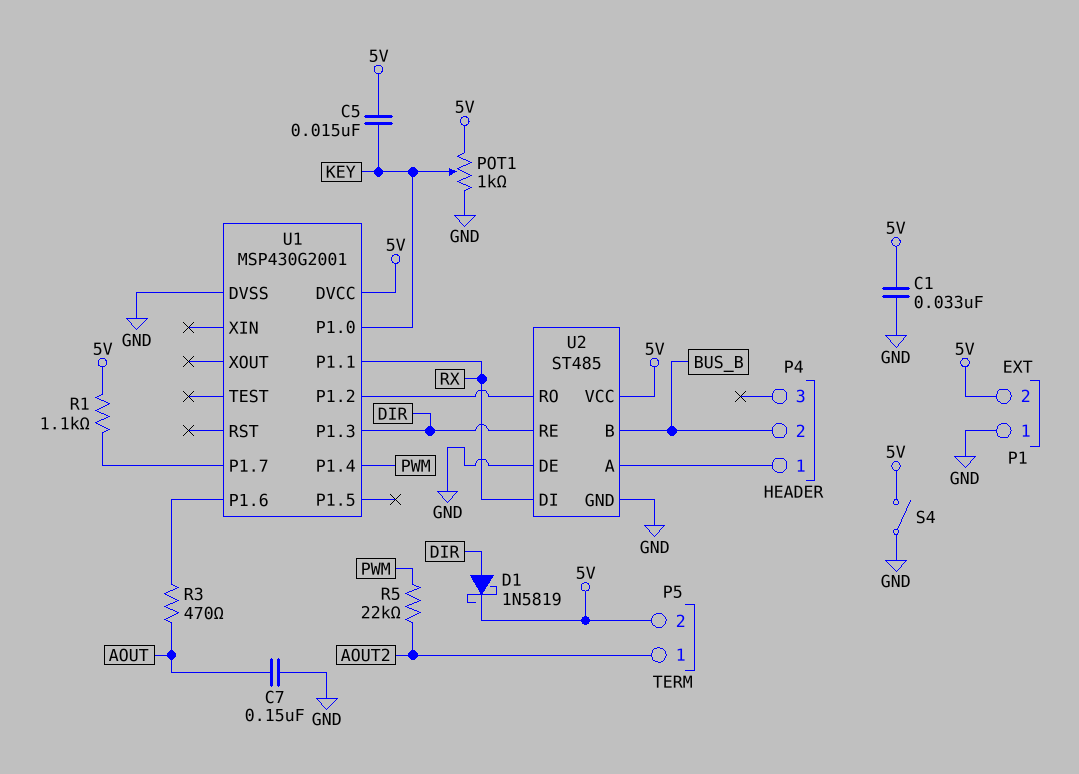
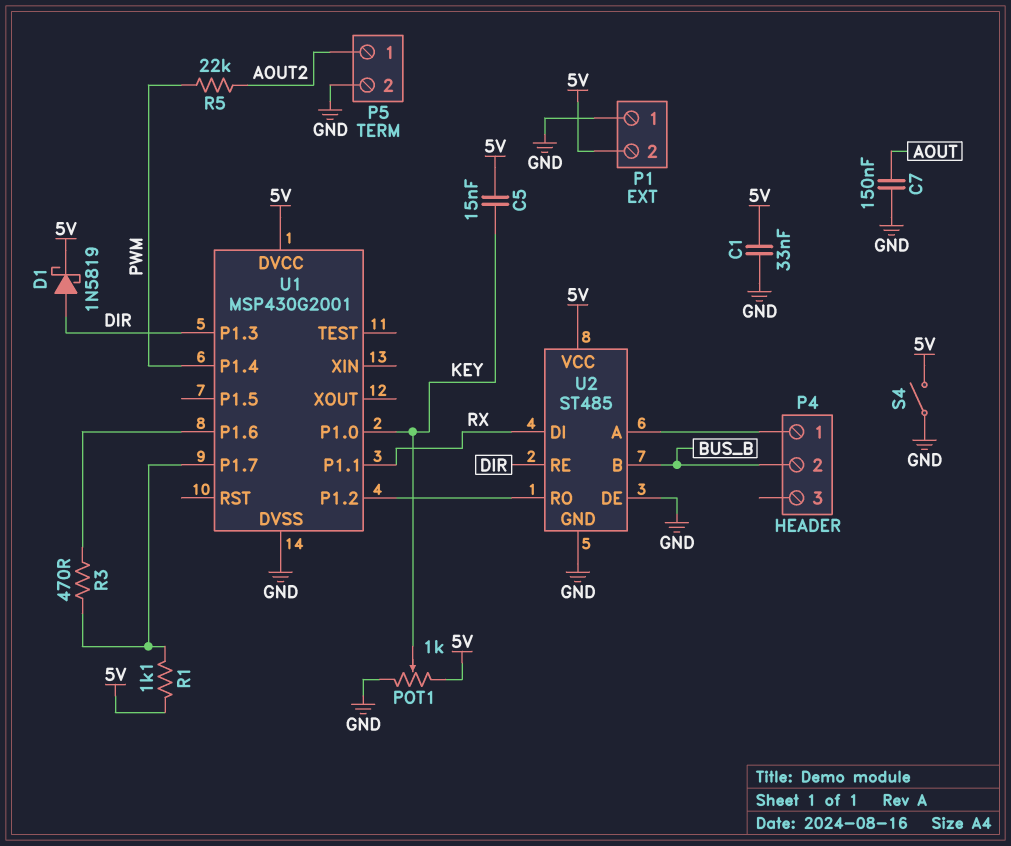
P5 pin 2: 5V -> GND
R3: 470 (AOUT, U1/P1.6) -> 470 (U1/P1.6, U1/P1.7)

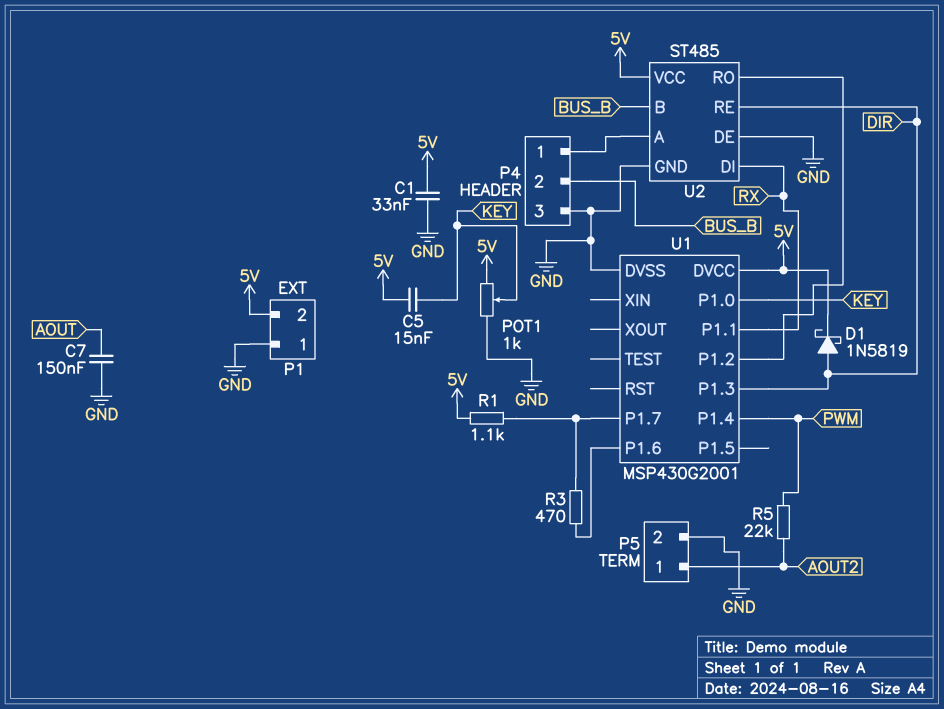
P4 pin 3: none -> GND
S4: switch (5V, GND) -> none

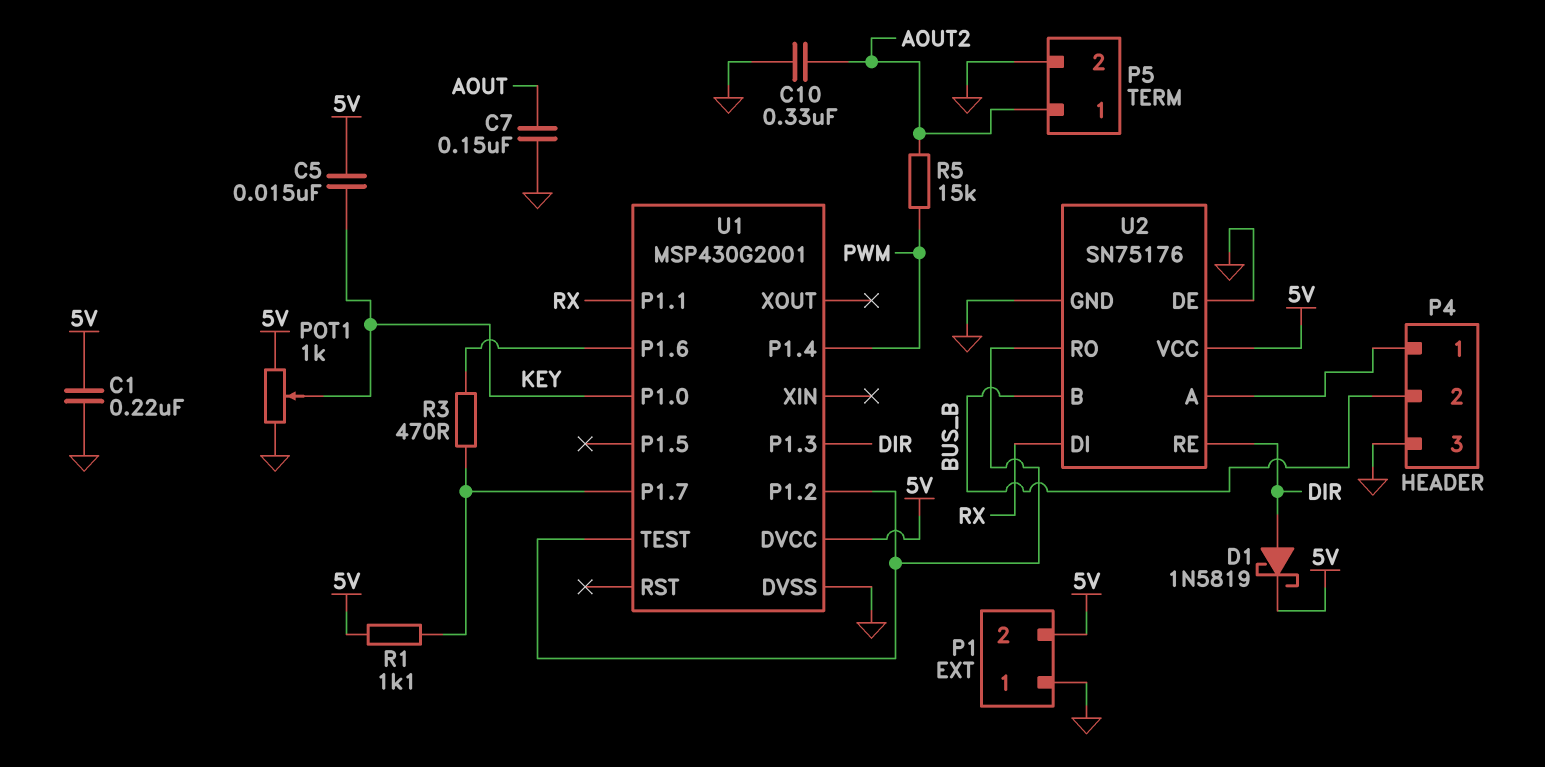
C1: 33nF (5V, GND) -> 220nF (5V, GND)
C10: none -> 330nF (AOUT2, GND)
R5: 22k (AOUT2, PWM) -> 15k (AOUT2, PWM)
U1 pin TEST: none -> U1/P1.2
U2: ST485 -> SN75176

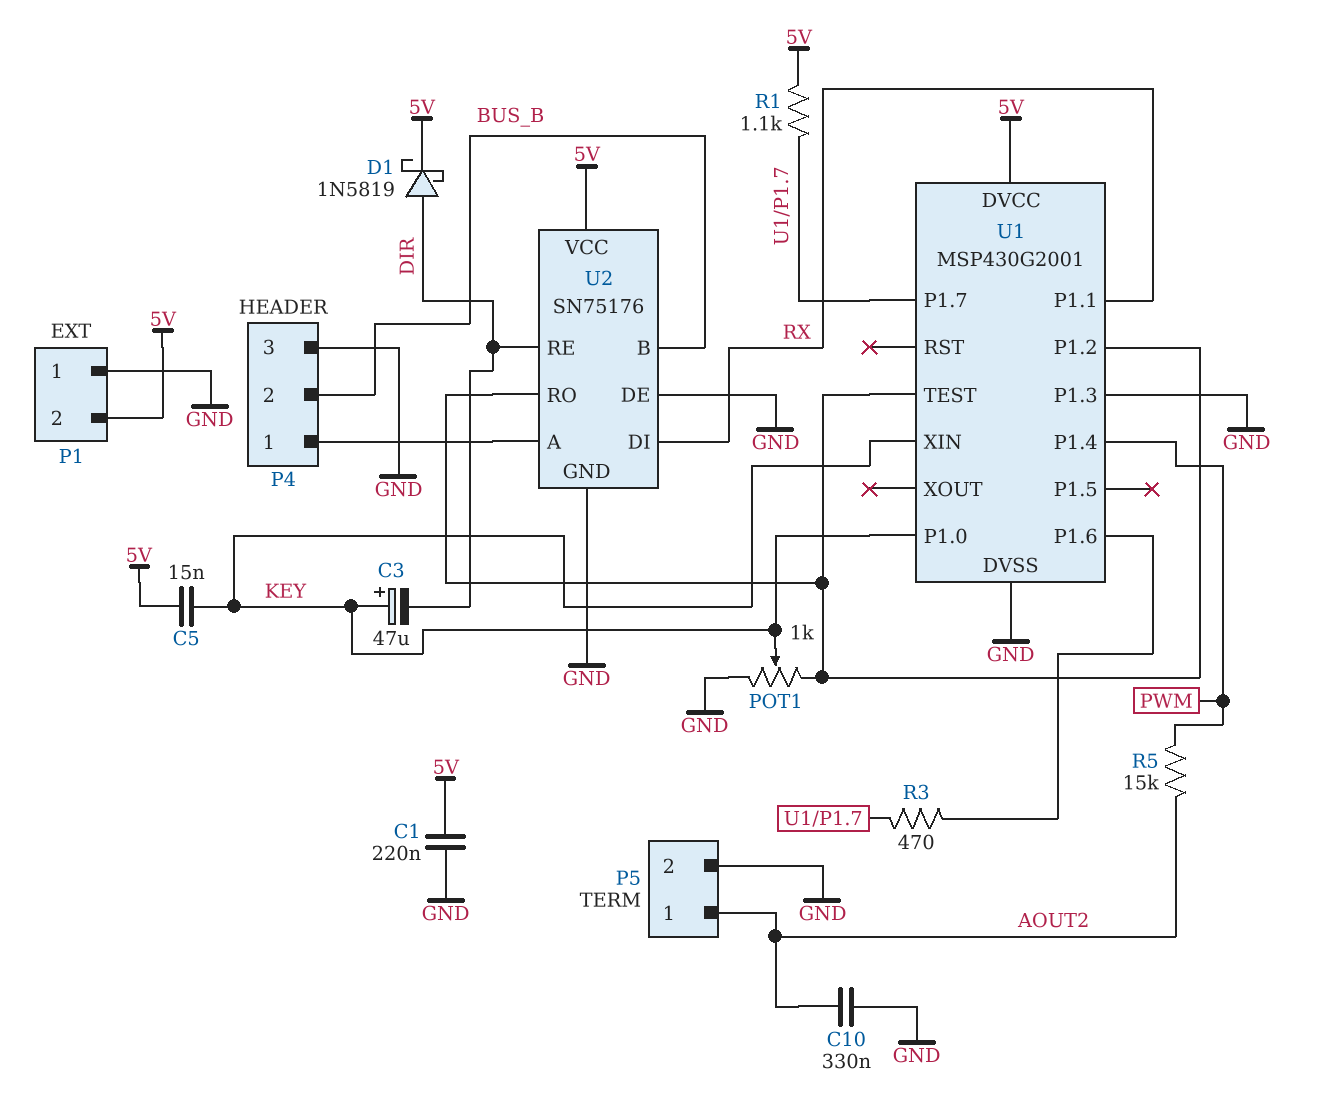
C3: none -> 47uF (plus KEY, minus DIR)
C7: 150nF (AOUT, GND) -> none
POT1: 1k (5V, GND, wiper KEY) -> 1k (GND, U1/P1.2, wiper KEY)
U1 pin P1.3: DIR -> GND
U1 pin XIN: none -> KEY

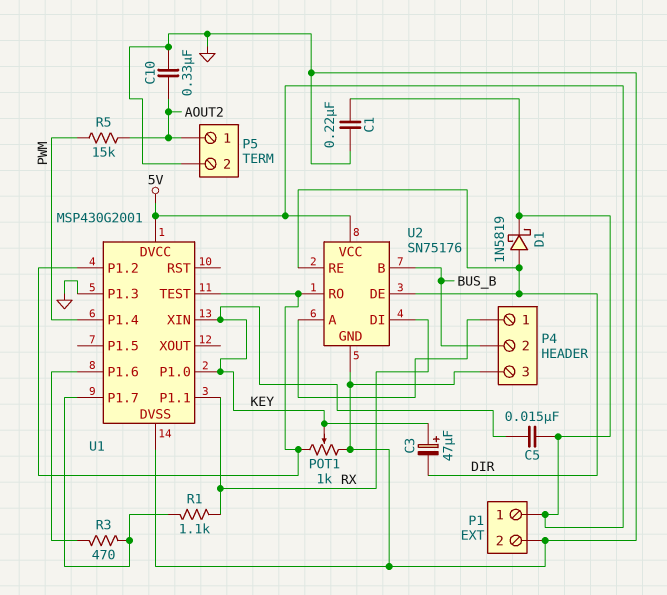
P1 pin 1: GND -> 5V
P1 pin 2: 5V -> GND
R1: 1.1k (5V, U1/P1.7) -> 1.1k (RX, U1/P1.7)
U2 pin DE: GND -> DIR

